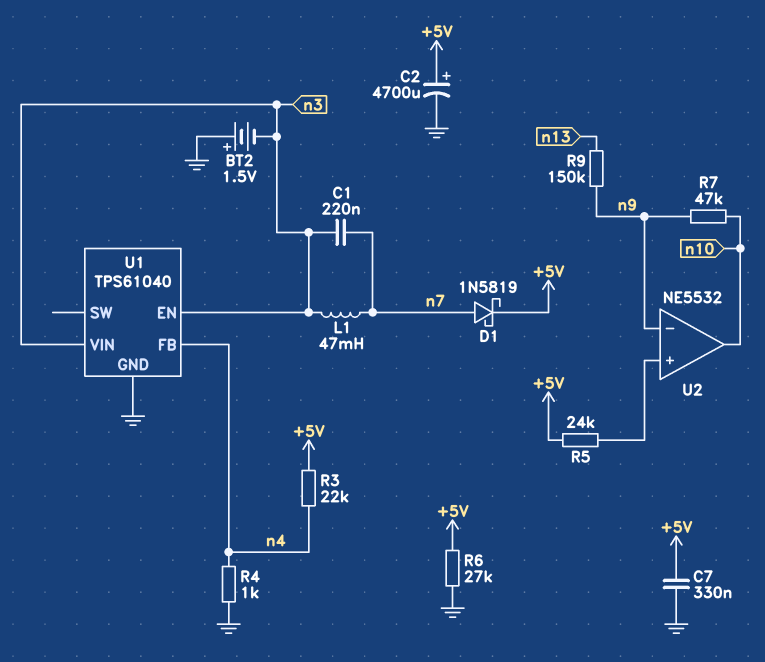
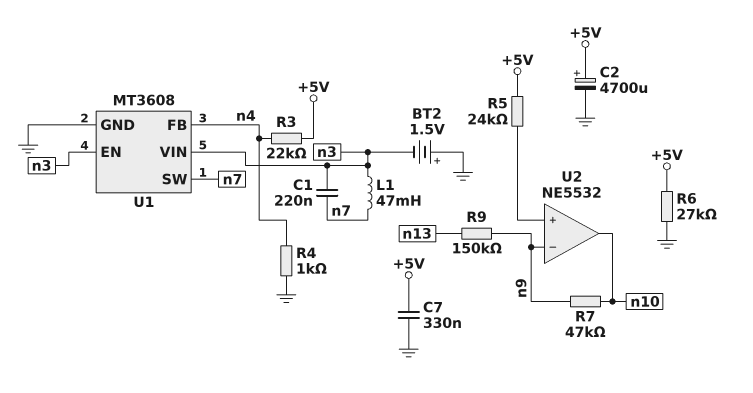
D1: schottky 1N5819 (A n7, K +5V) -> none
U1: TPS61040 -> MT3608
U1 pin SW: none -> n7

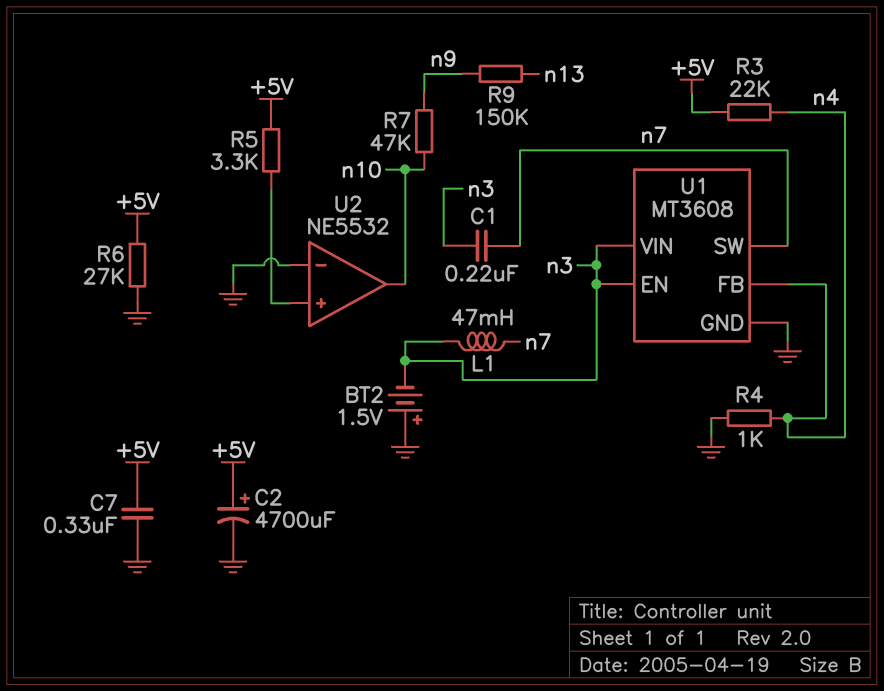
R5: 24k (+5V, U2/in+) -> 3.3k (+5V, U2/in+)
U2 pin in-: n9 -> GND

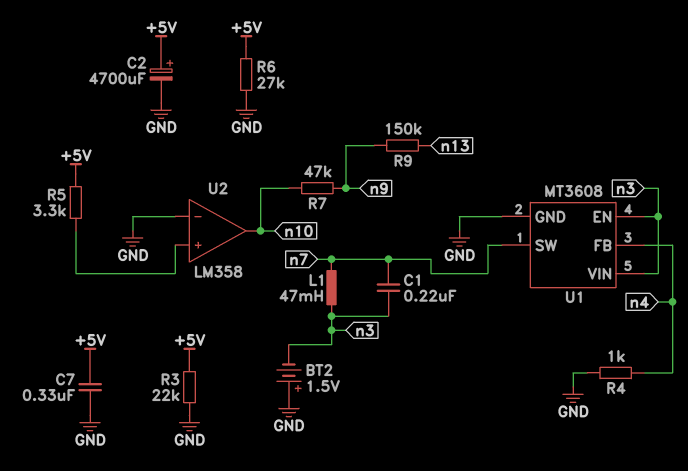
R3: 22k (+5V, n4) -> 22k (+5V, GND)
U2: NE5532 -> LM358

